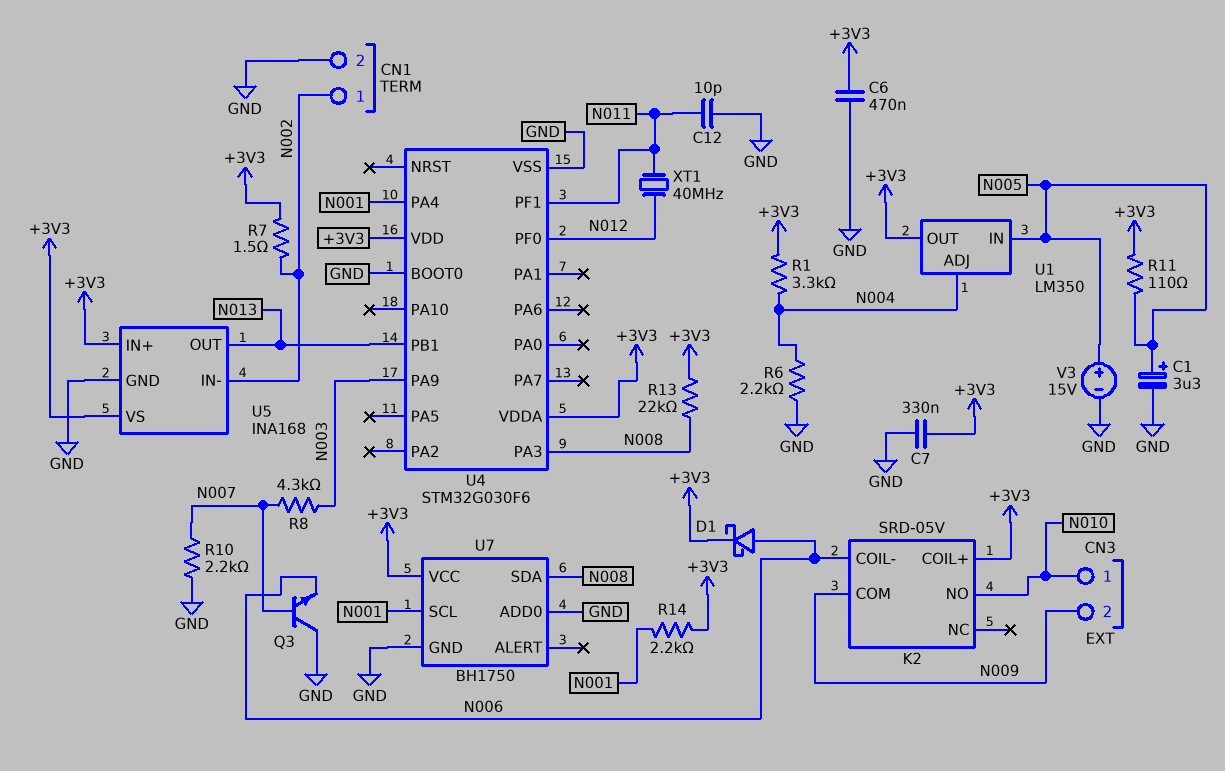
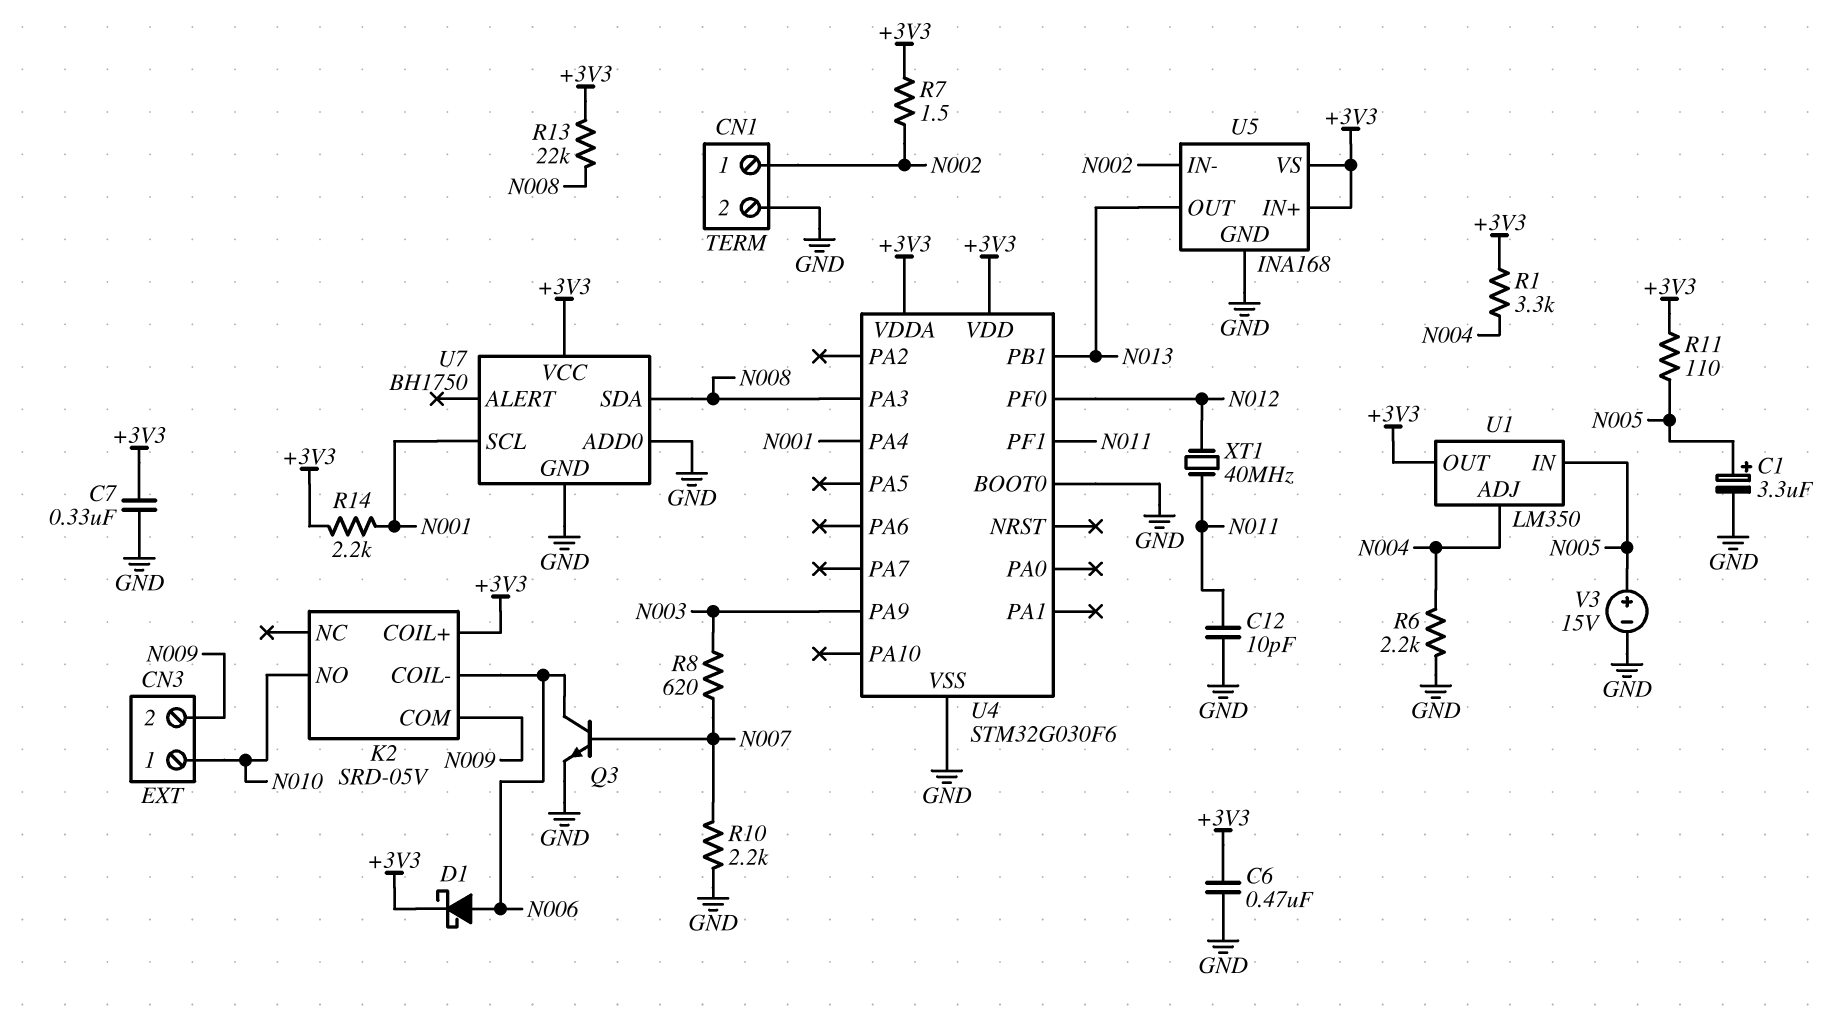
Q3: NPN (B N007, C GND, E N006) -> NPN (B N007, C N006, E GND)
R8: 4.3k (N003, N007) -> 620 (N003, N007)

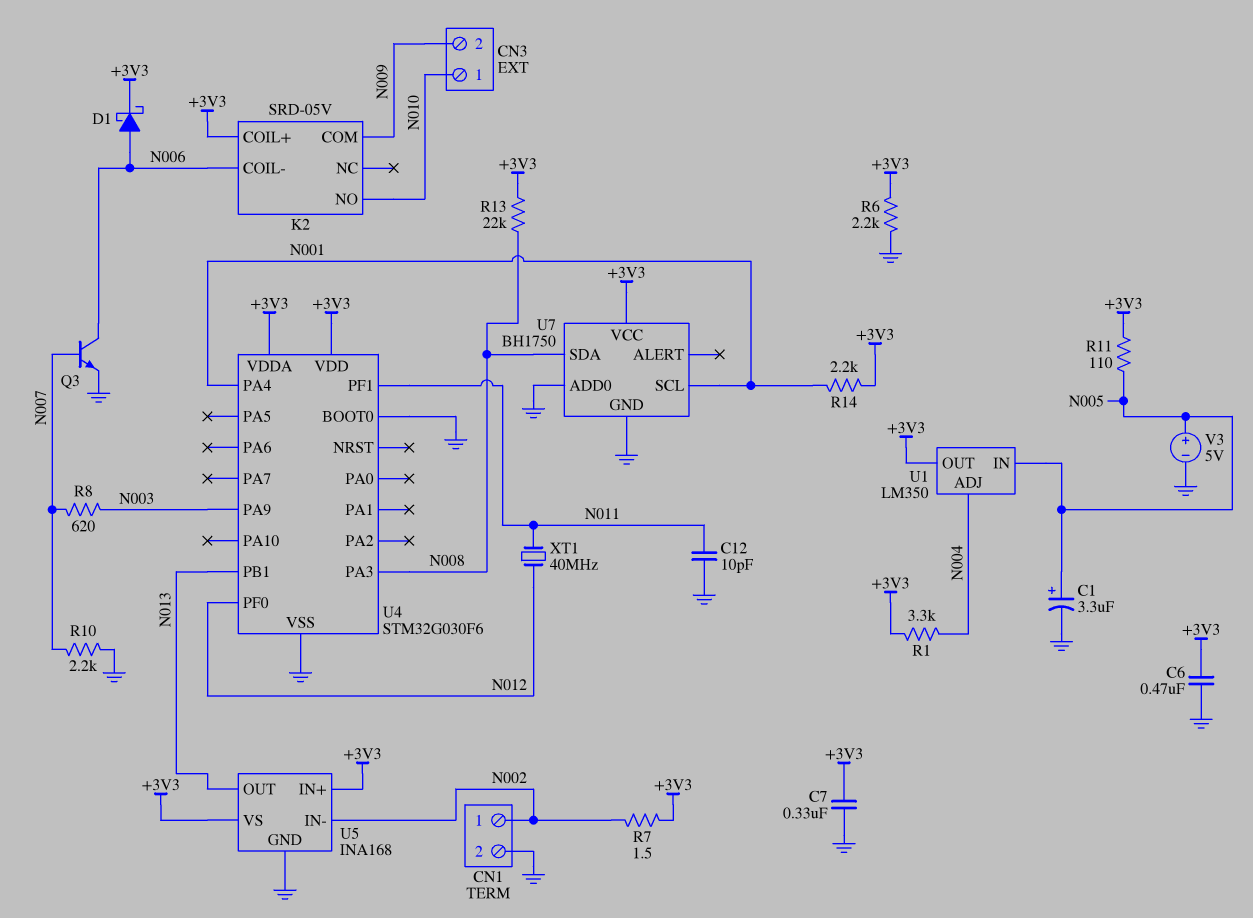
R6: 2.2k (GND, N004) -> 2.2k (+3V3, GND)
V3: 15V (plus N005, minus GND) -> 5V (plus N005, minus GND)

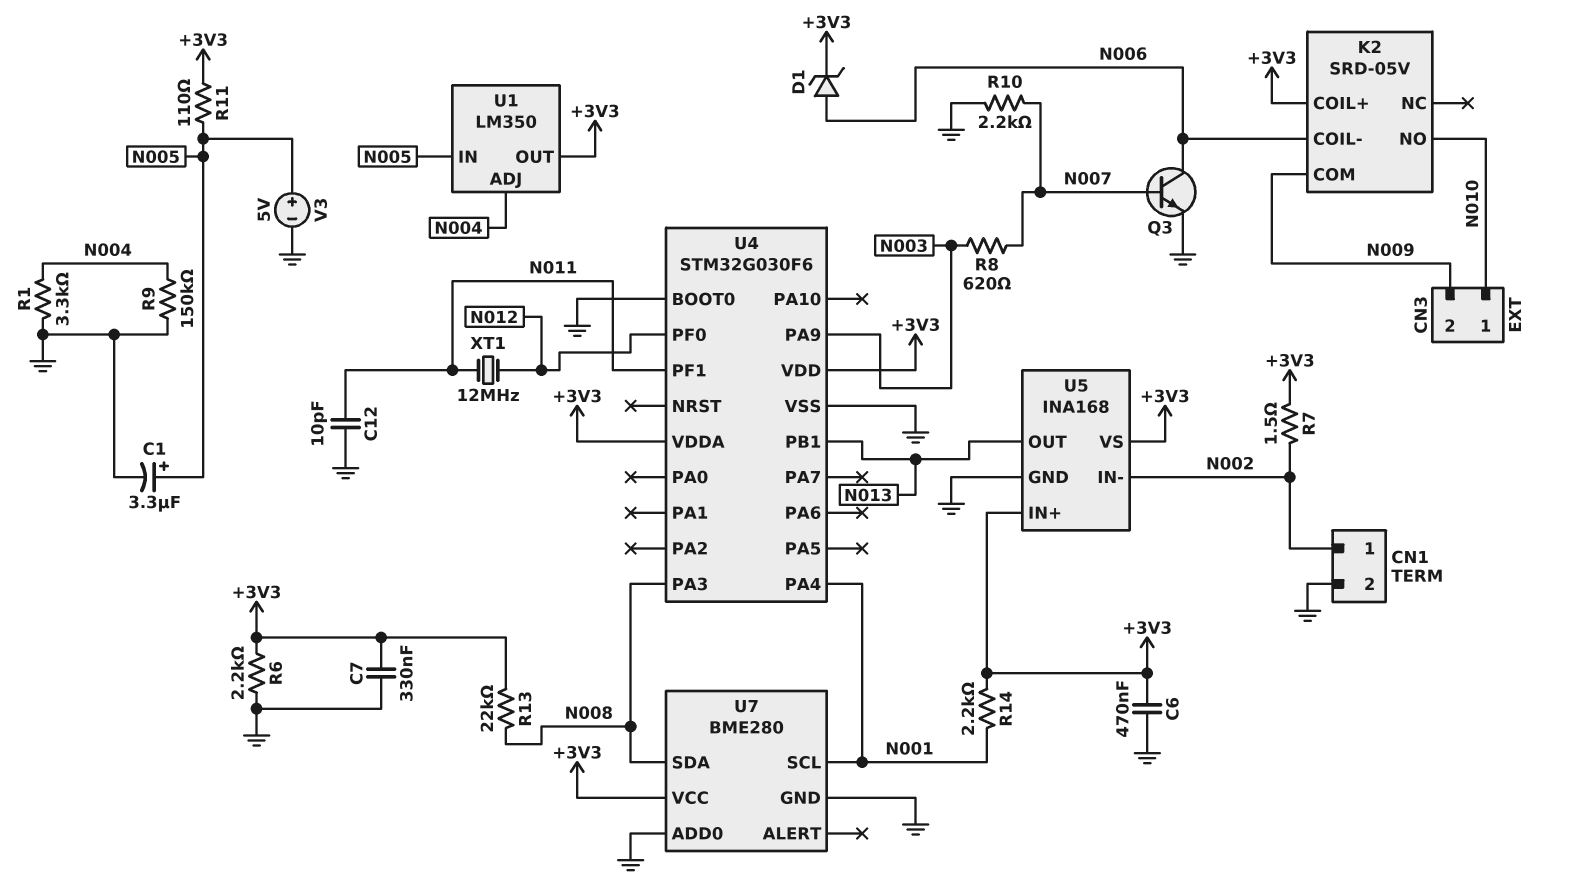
D1: schottky (A N006, K +3V3) -> zener (A N006, K +3V3)
R1: 3.3k (+3V3, N004) -> 3.3k (GND, N004)
R9: none -> 150k (GND, N004)
U7: BH1750 -> BME280
XT1: 40MHz (N011, N012) -> 12MHz (N011, N012)

